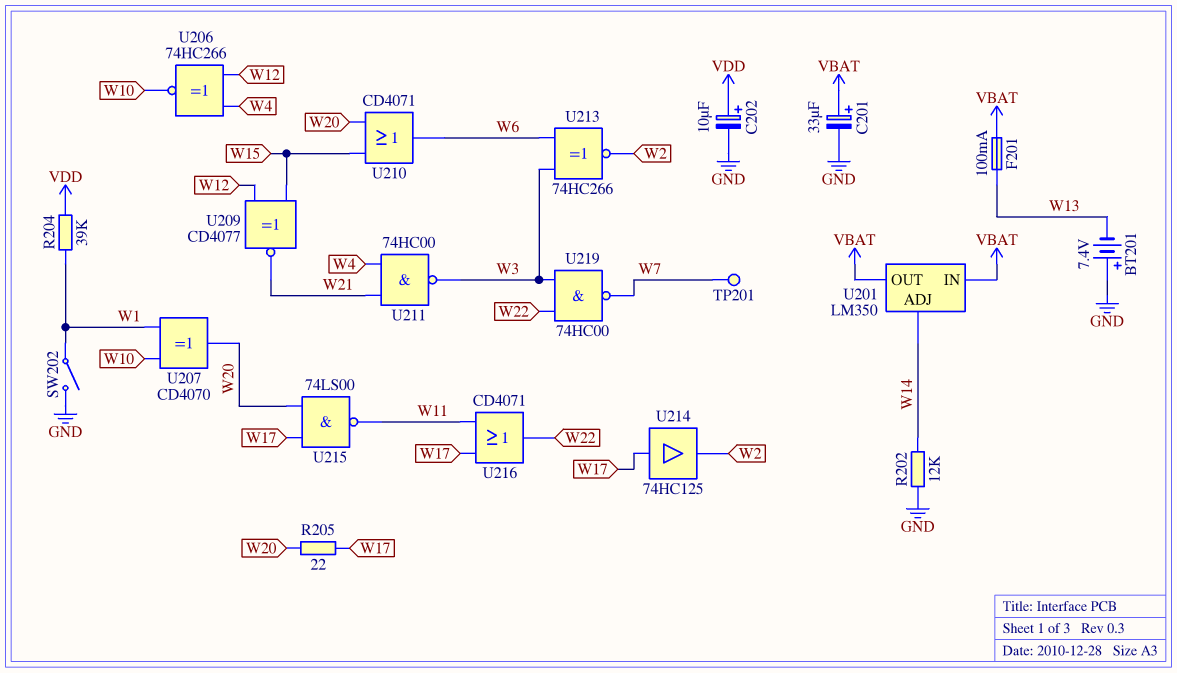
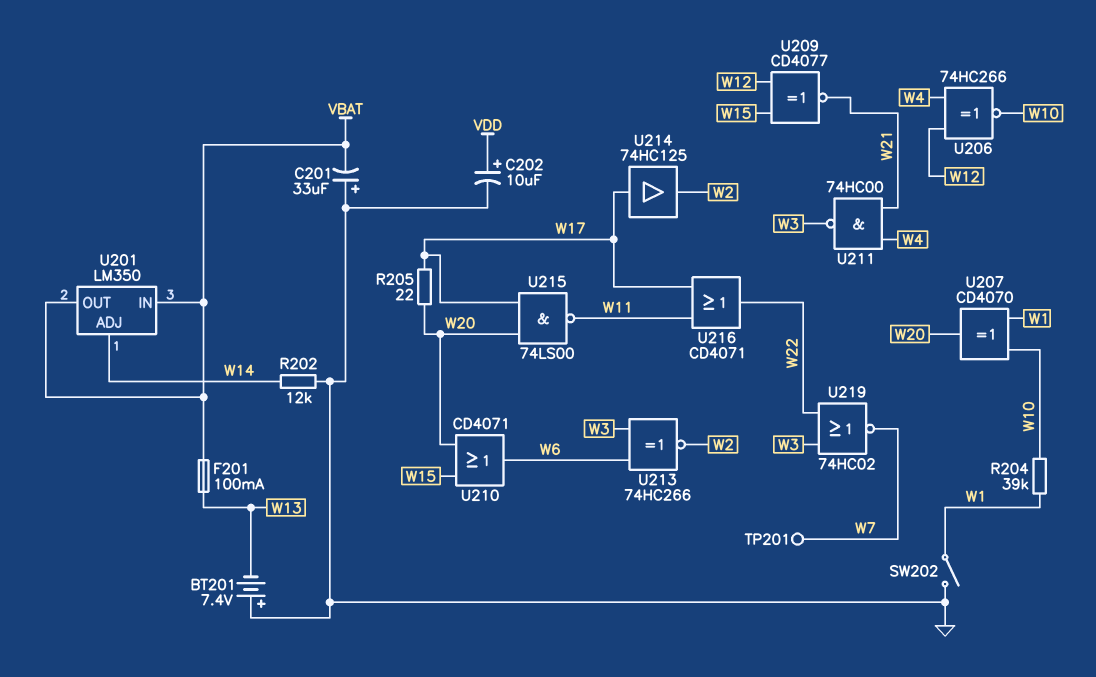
C201: 33uF (plus VBAT, minus GND) -> 33uF (plus GND, minus VBAT)
R204: 39k (VDD, W1) -> 39k (W1, W10)
U219: NAND 74HC00 (in W3, in W22, out W7) -> NOR 74HC02 (in W3, in W22, out W7)

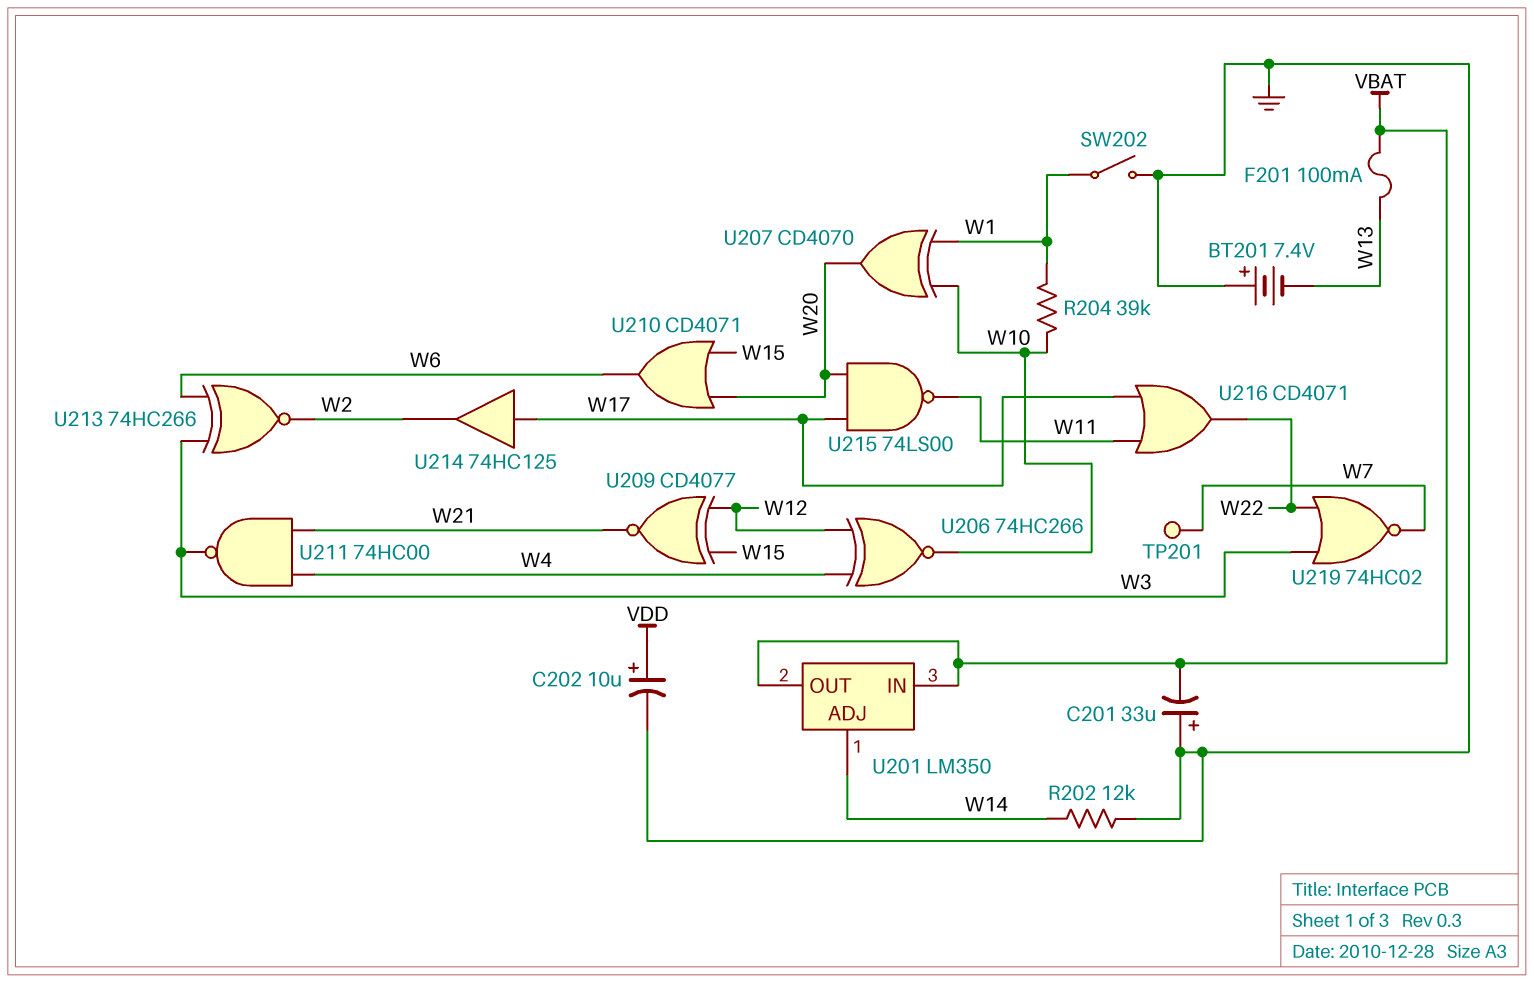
R205: 22 (W17, W20) -> none

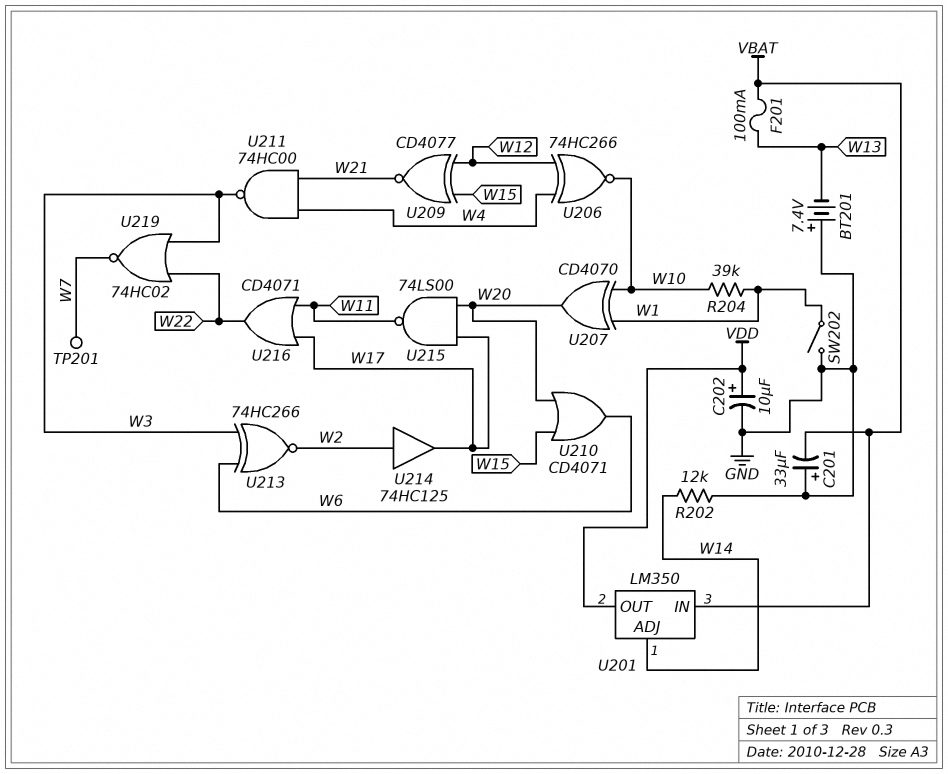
U201 pin OUT: VBAT -> VDD
U214: buffer 74HC125 (in W17, out W2) -> buffer 74HC125 (in W2, out W17)

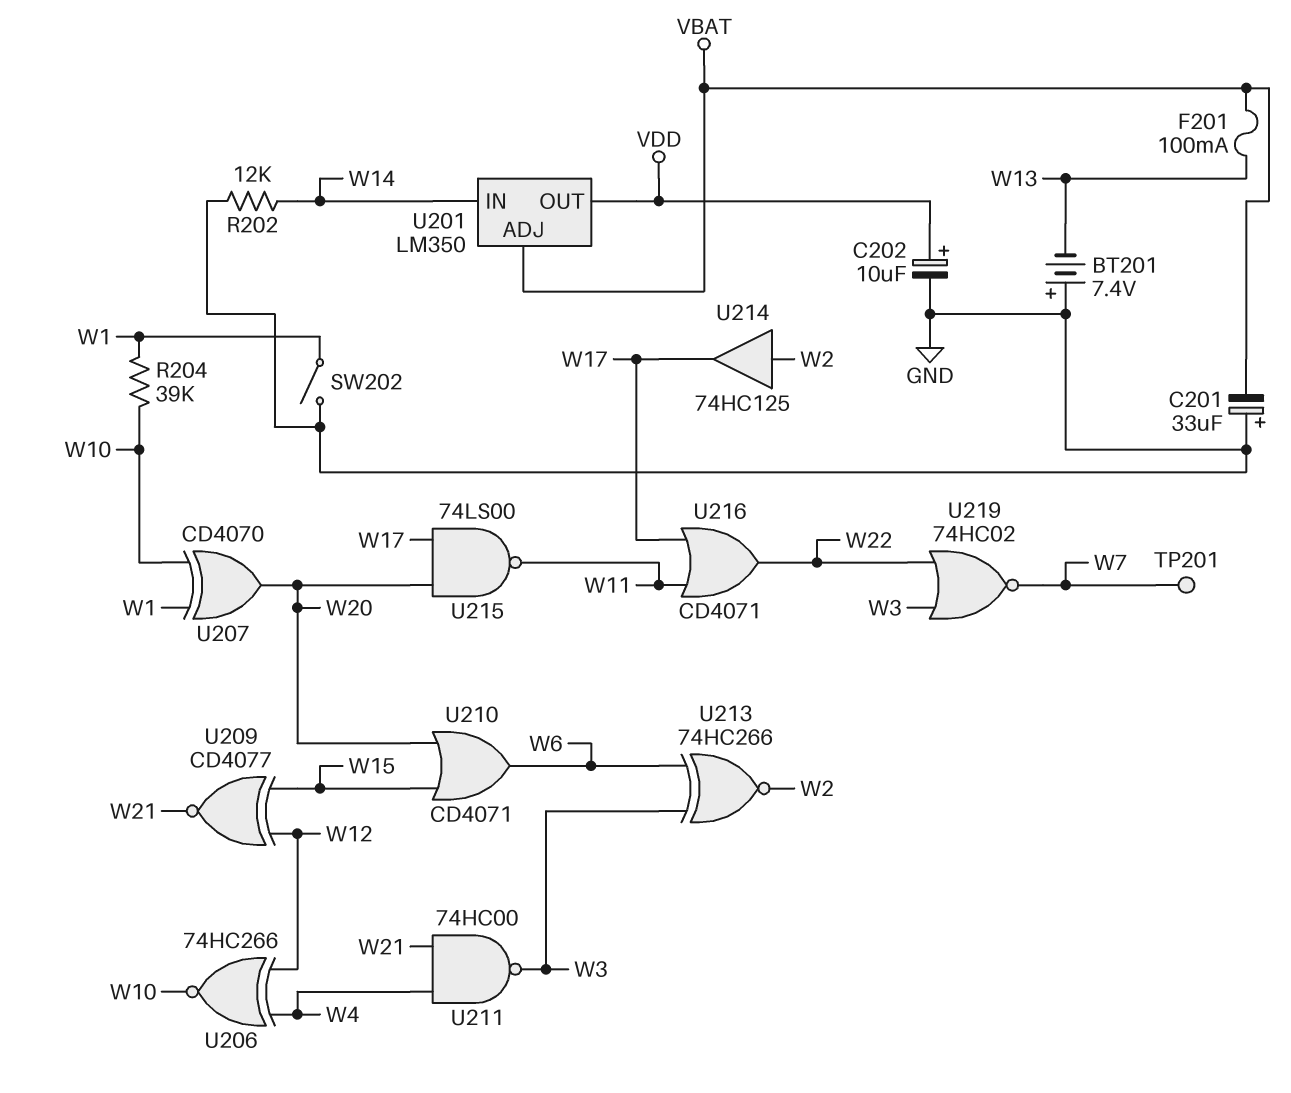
U201 pin ADJ: W14 -> VBAT
U201 pin IN: VBAT -> W14

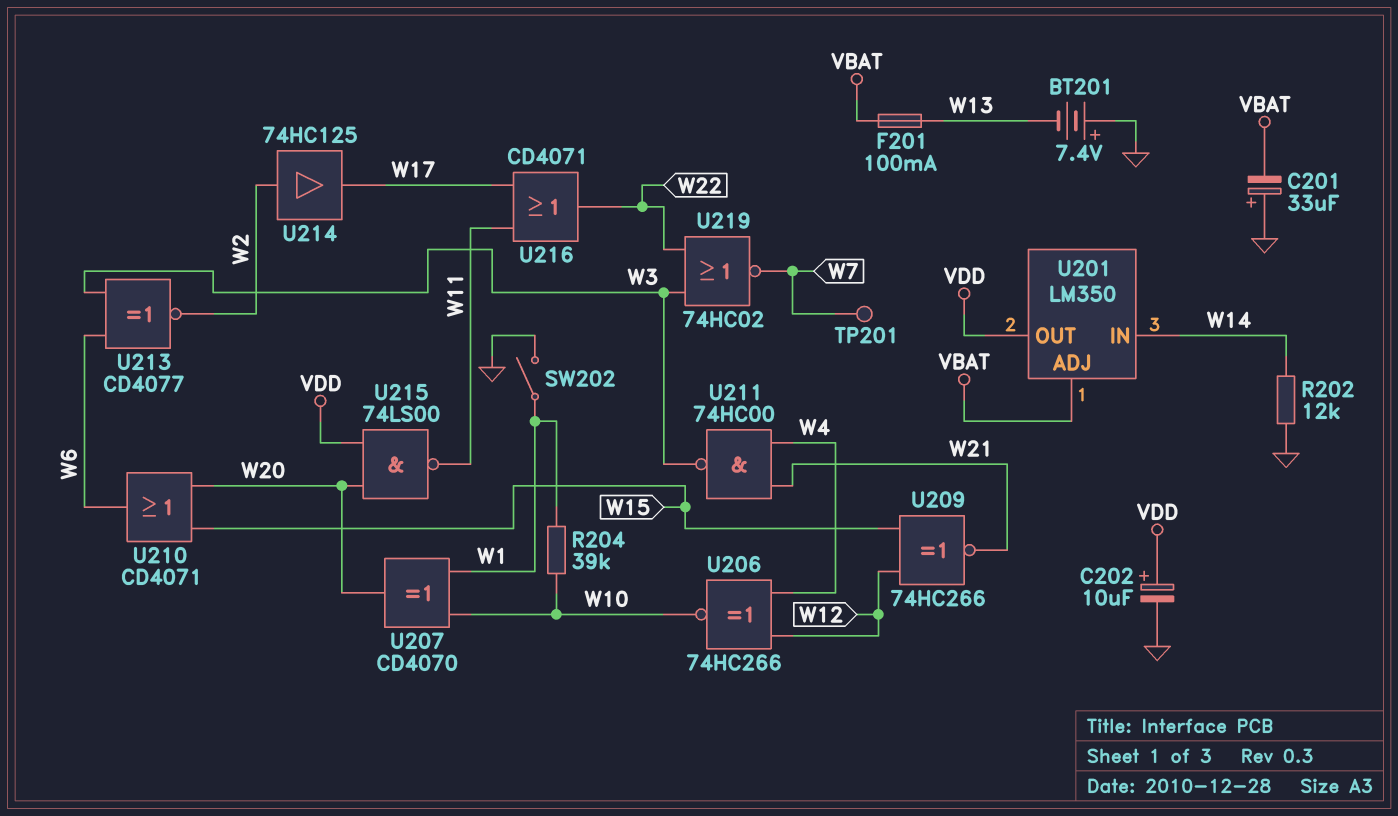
U209: XNOR CD4077 (in W12, in W15, out W21) -> XNOR 74HC266 (in W12, in W15, out W21)
U213: XNOR 74HC266 (in W3, in W6, out W2) -> XNOR CD4077 (in W3, in W6, out W2)
U215: NAND 74LS00 (in W17, in W20, out W11) -> NAND 74LS00 (in VDD, in W20, out W11)

